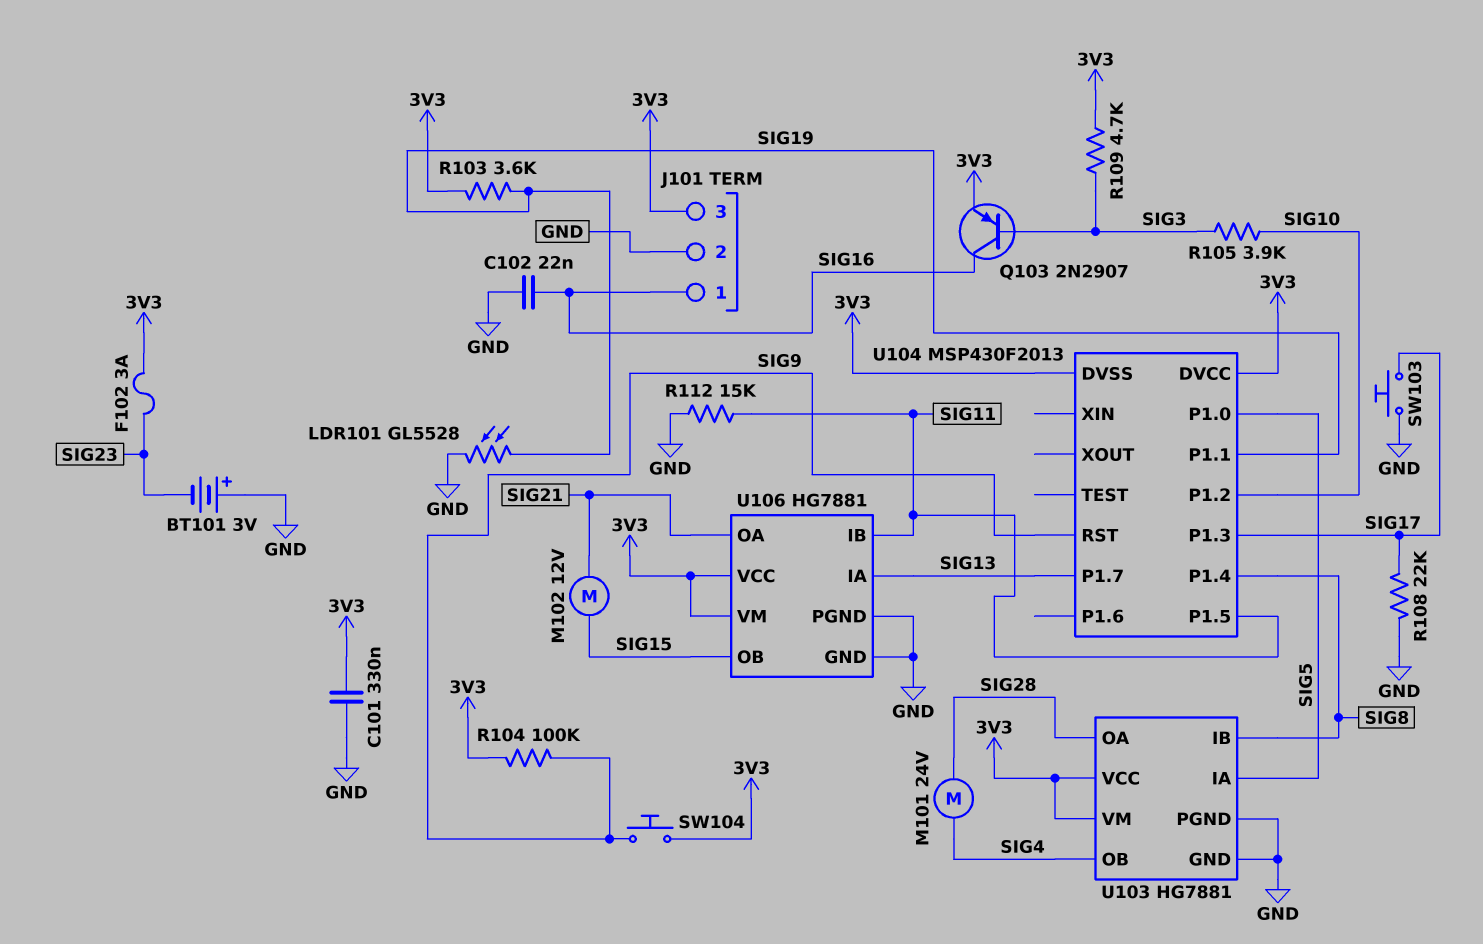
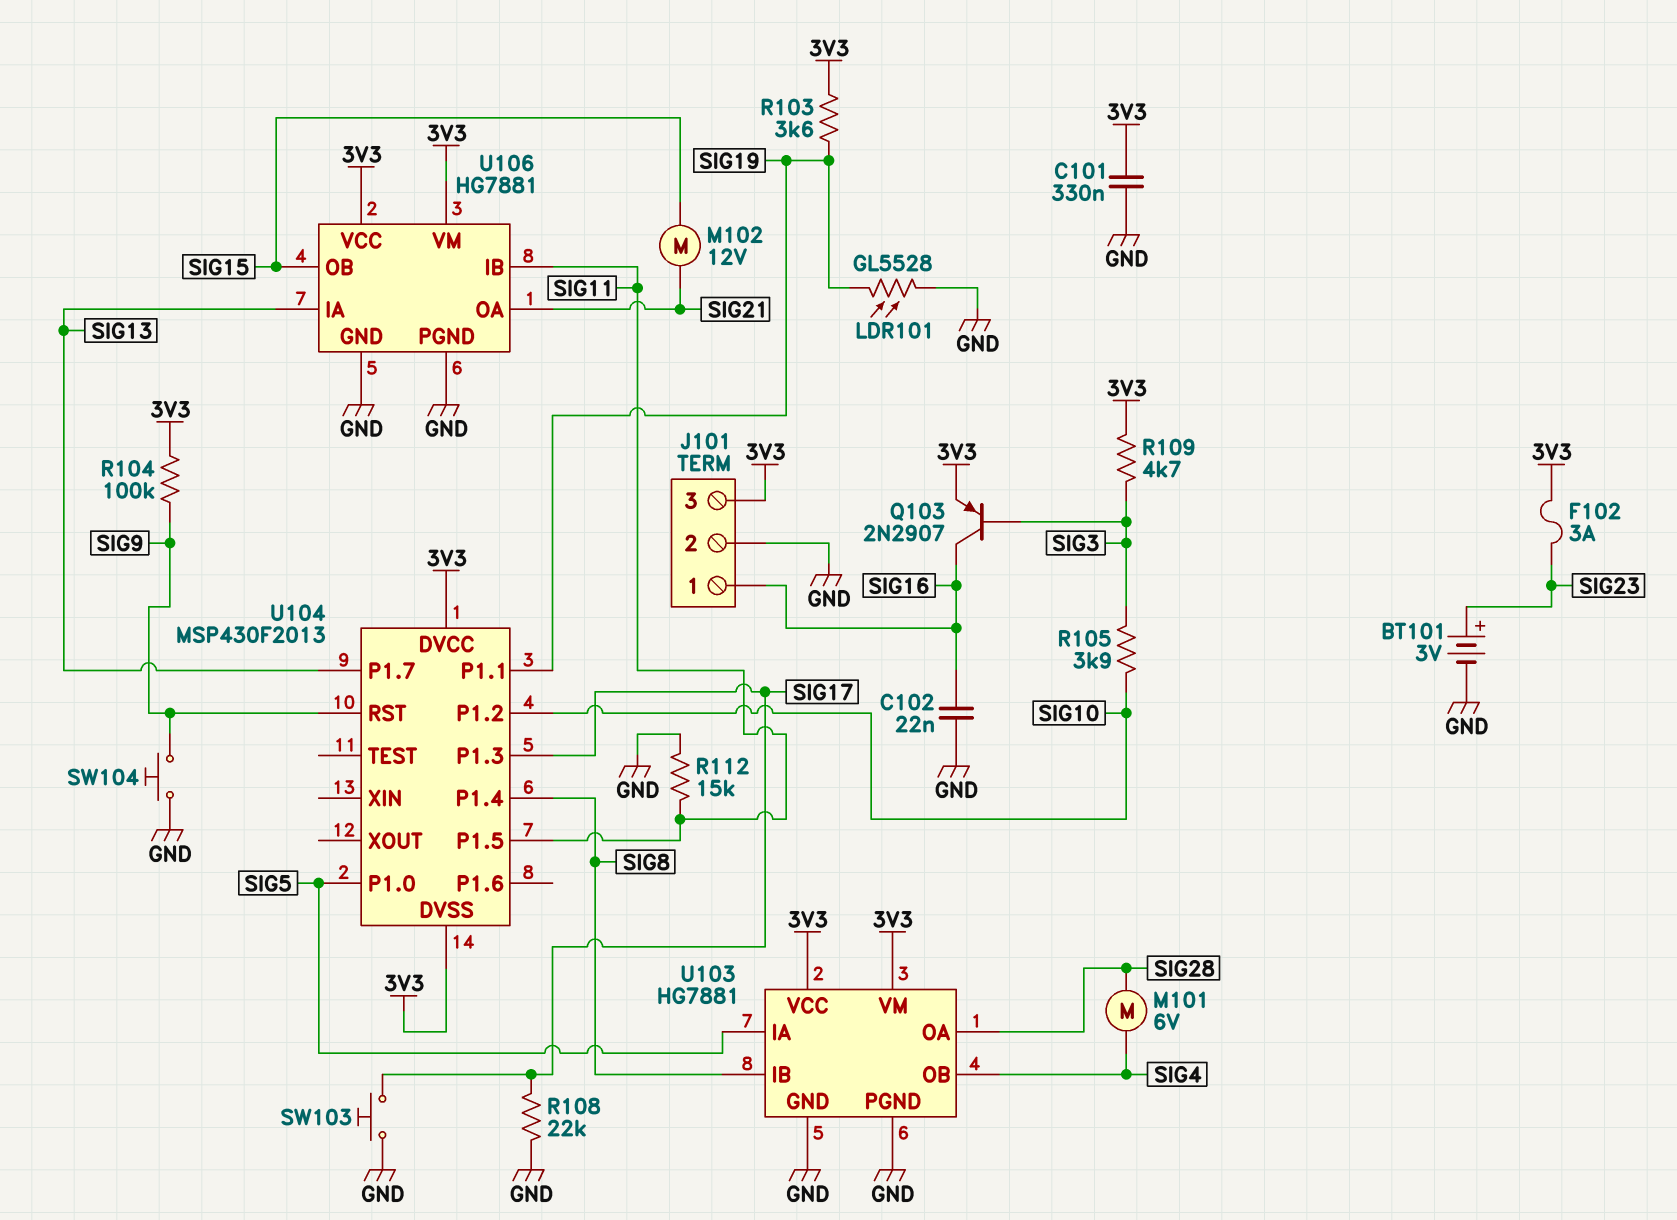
BT101: 3V (plus GND, minus SIG23) -> 3V (plus SIG23, minus GND)
M101: motor 24V (SIG4, SIG28) -> motor 6V (SIG4, SIG28)
SW104: button (3V3, SIG9) -> button (GND, SIG9)

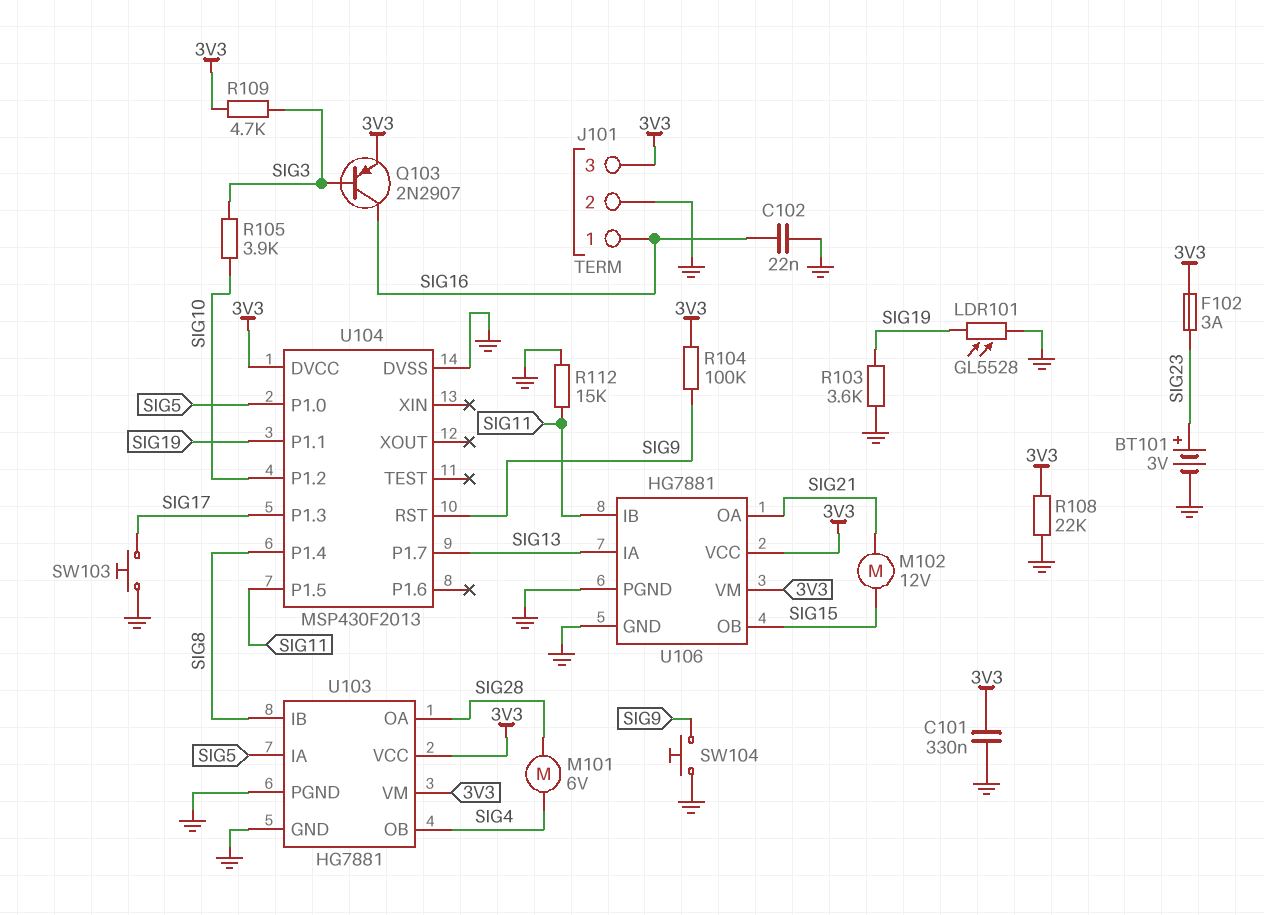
R103: 3.6k (3V3, SIG19) -> 3.6k (GND, SIG19)
R108: 22k (GND, SIG17) -> 22k (3V3, GND)
U104 pin DVSS: 3V3 -> GND

